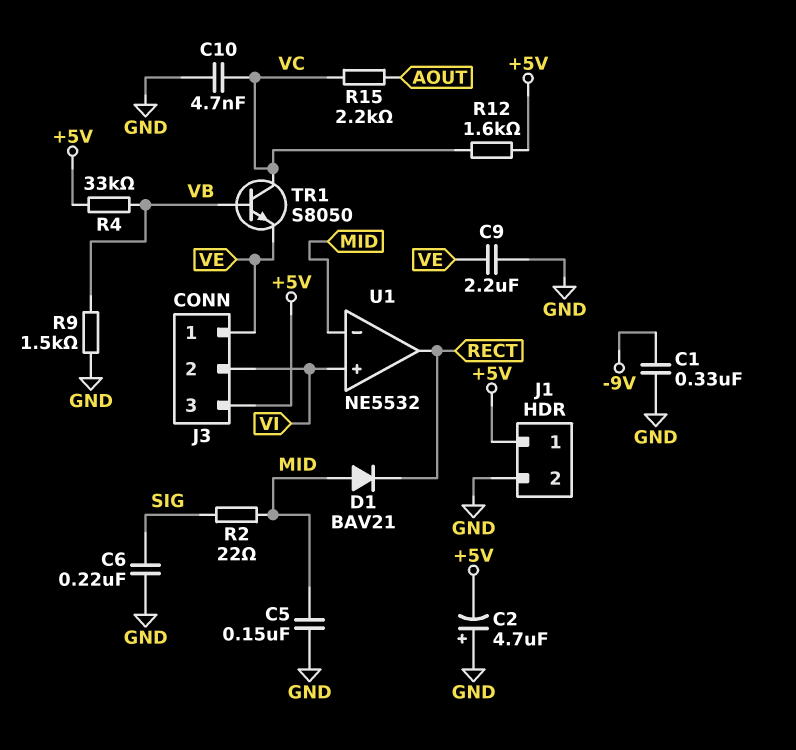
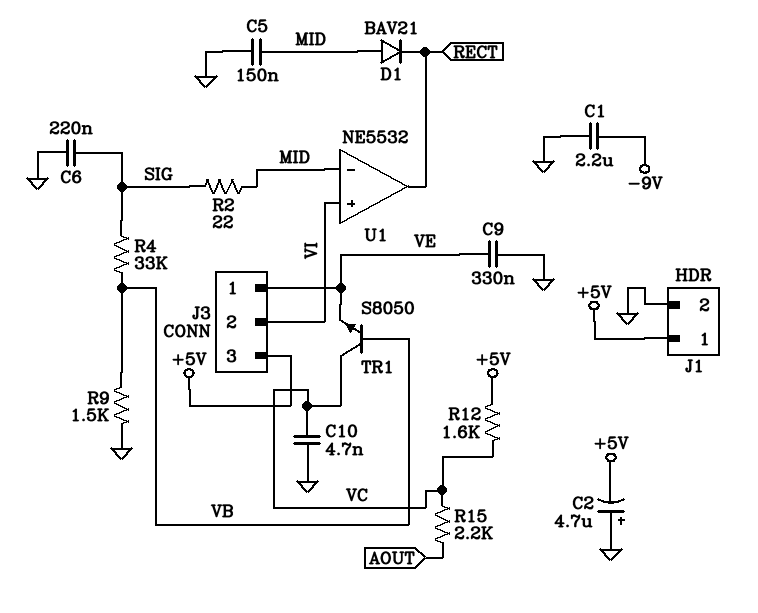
C1: 330nF (-9V, GND) -> 2.2uF (-9V, GND)
C9: 2.2uF (GND, VE) -> 330nF (GND, VE)
R4: 33k (+5V, VB) -> 33k (SIG, VB)

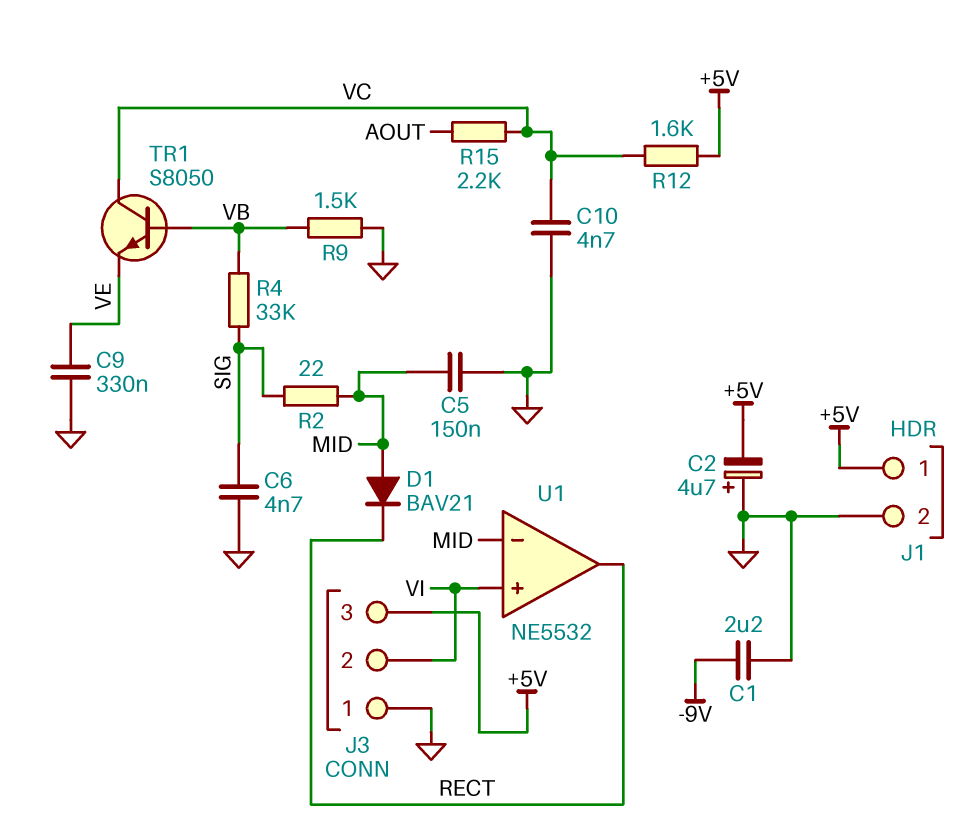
C6: 220nF (GND, SIG) -> 4.7nF (GND, SIG)
J3 pin 1: VE -> GND

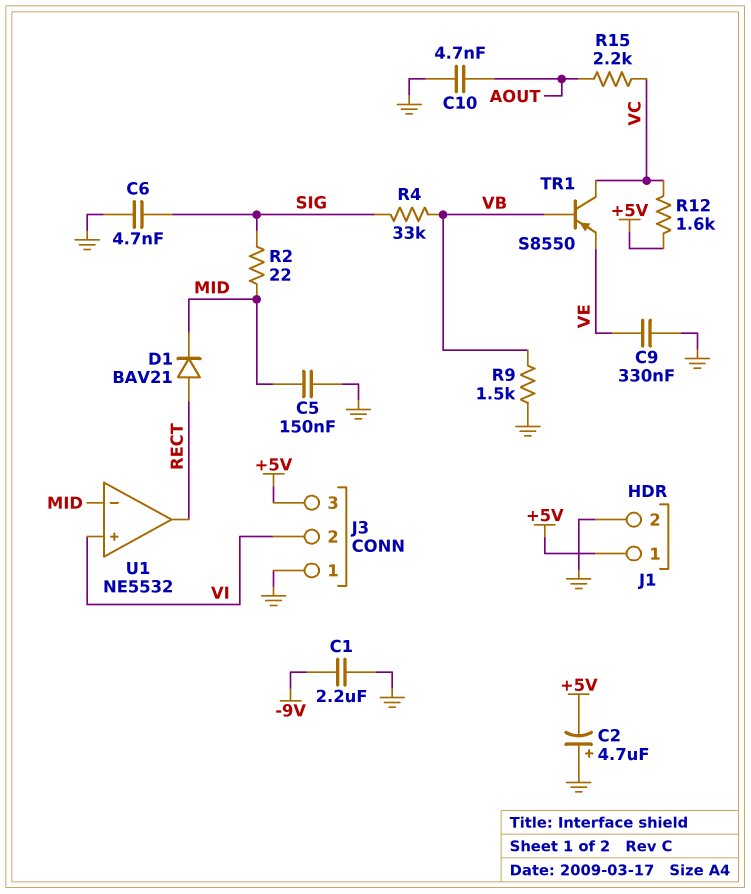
C10: 4.7nF (GND, VC) -> 4.7nF (AOUT, GND)
D1: diode BAV21 (A MID, K RECT) -> diode BAV21 (A RECT, K MID)
TR1: NPN S8050 (B VB, C VC, E VE) -> PNP S8550 (B VB, C VC, E VE)

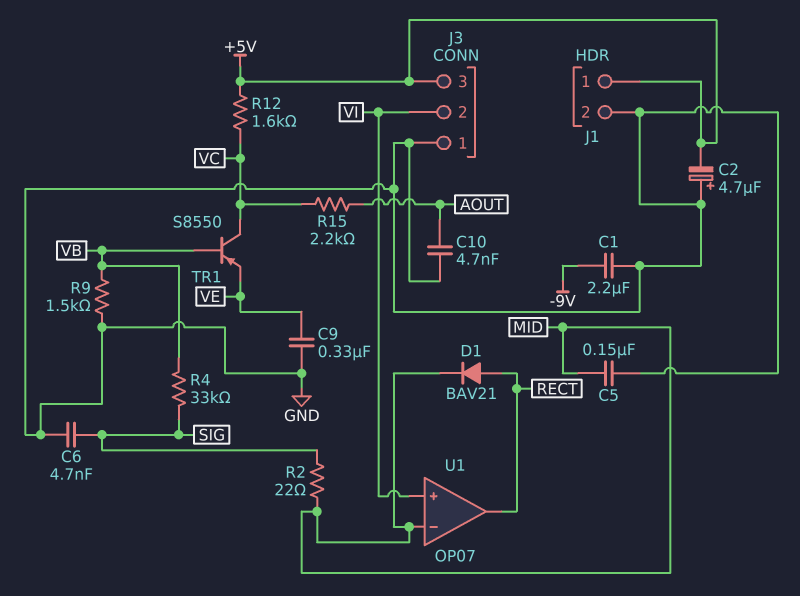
U1: NE5532 -> OP07

